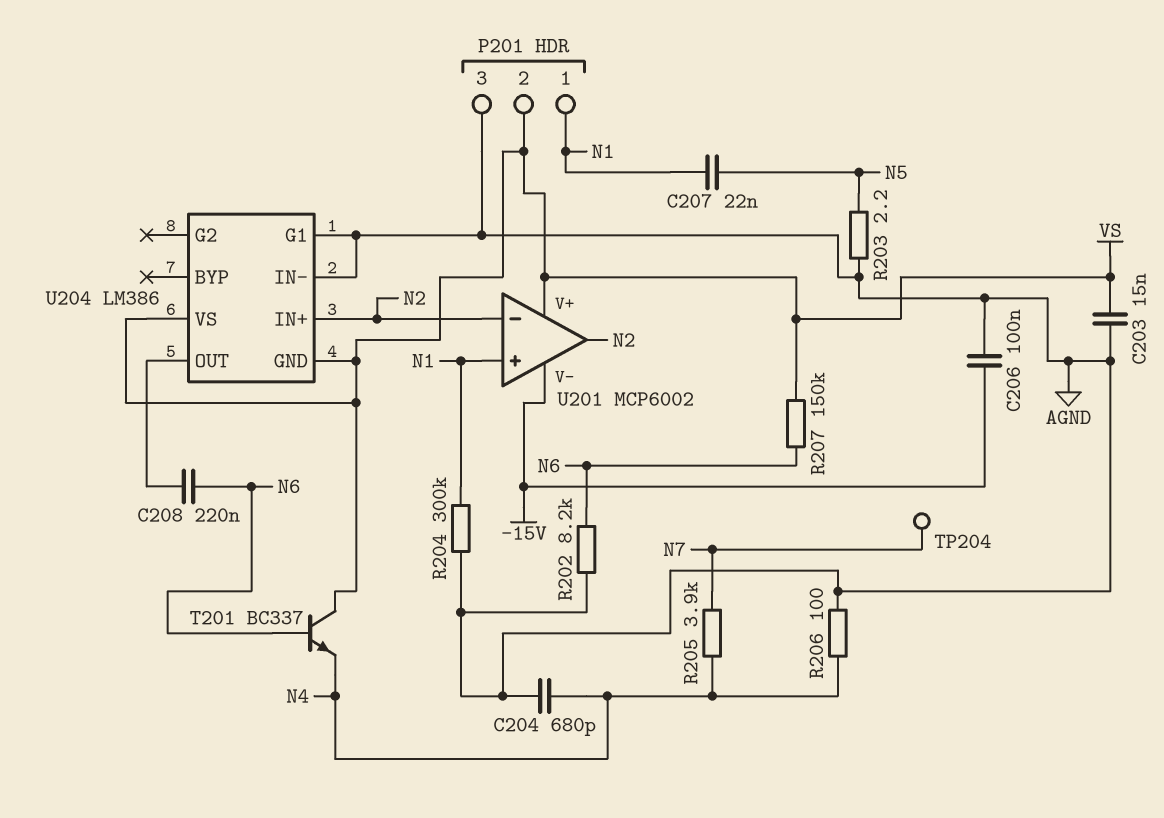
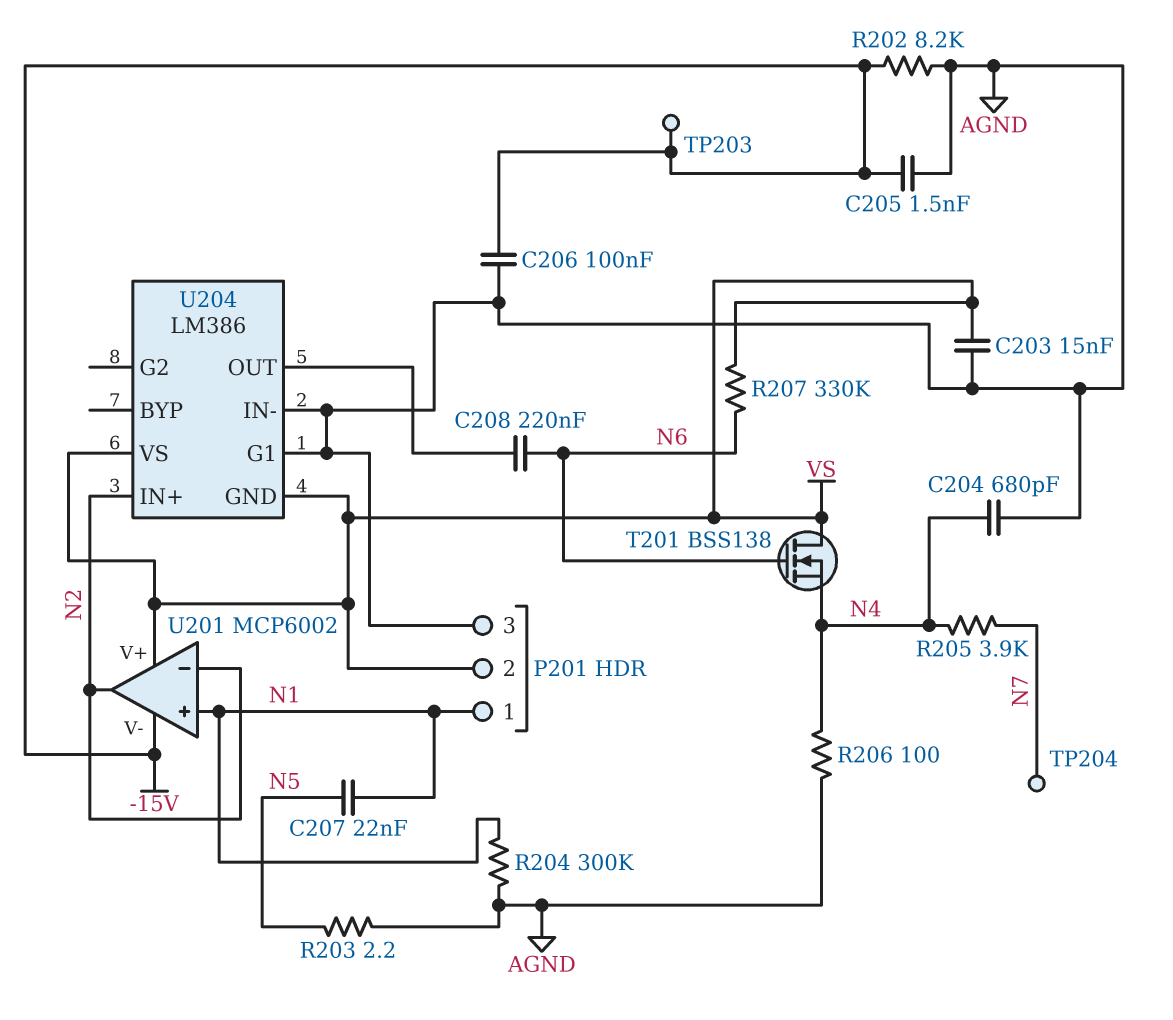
C205: none -> 1.5nF (-15V, AGND)
R202: 8.2k (AGND, N6) -> 8.2k (-15V, AGND)
R207: 150k (N6, VS) -> 330k (N6, VS)
T201: NPN BC337 (B N6, C VS, E N4) -> NMOS BSS138 (G N6, D VS, S N4)
TP203: none -> test point (-15V)

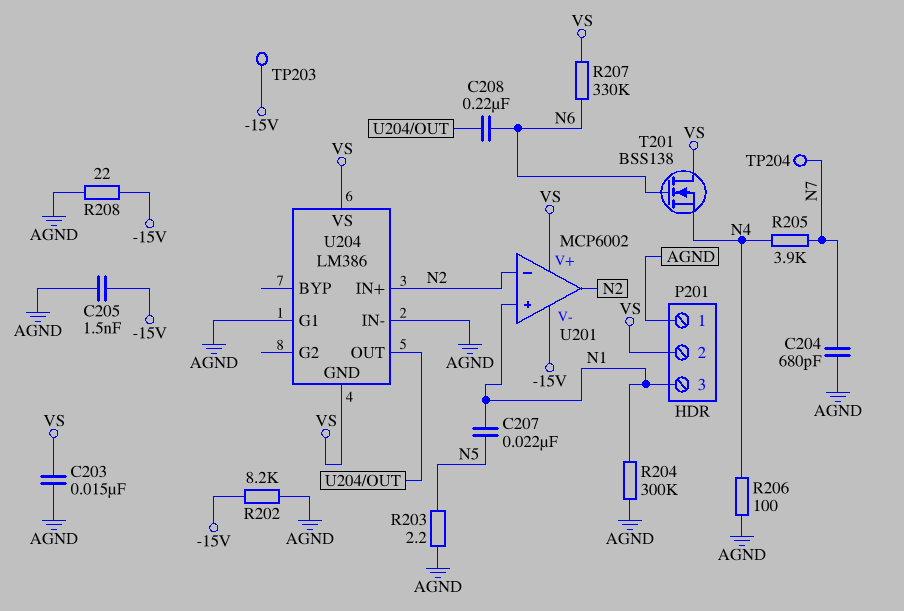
C204: 680pF (AGND, N4) -> 680pF (AGND, N7)
C206: 100nF (-15V, AGND) -> none
P201 pin 1: N1 -> AGND
P201 pin 3: AGND -> N1
R208: none -> 22 (-15V, AGND)

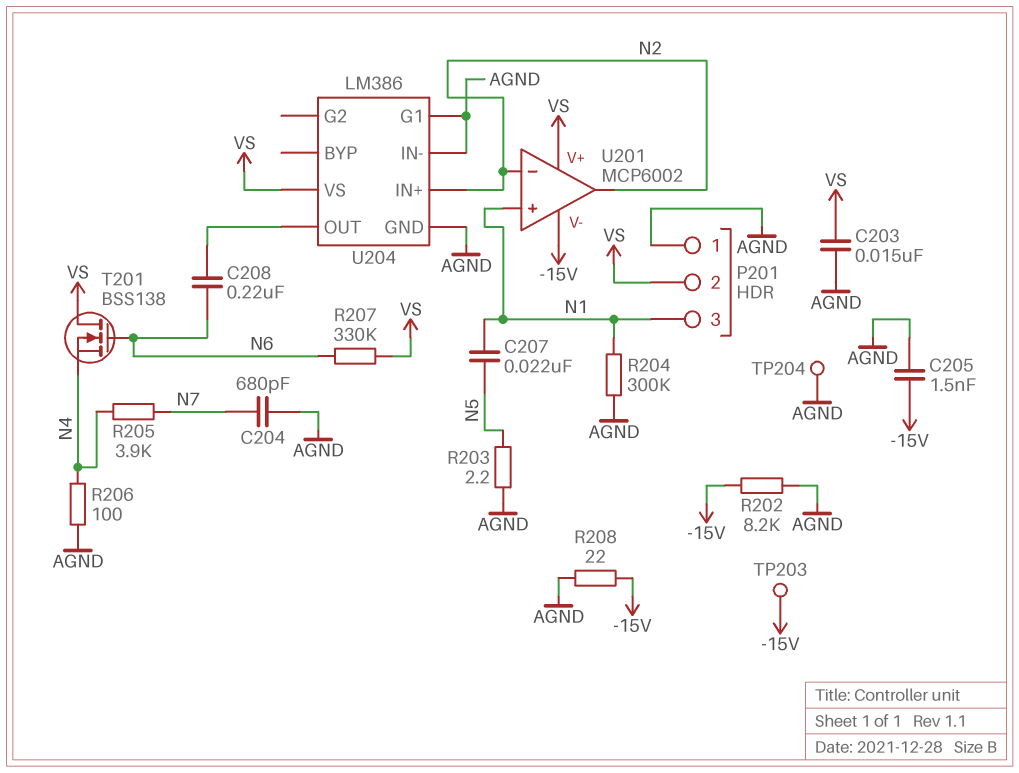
TP204: test point (N7) -> test point (AGND)
U204 pin GND: VS -> AGND

